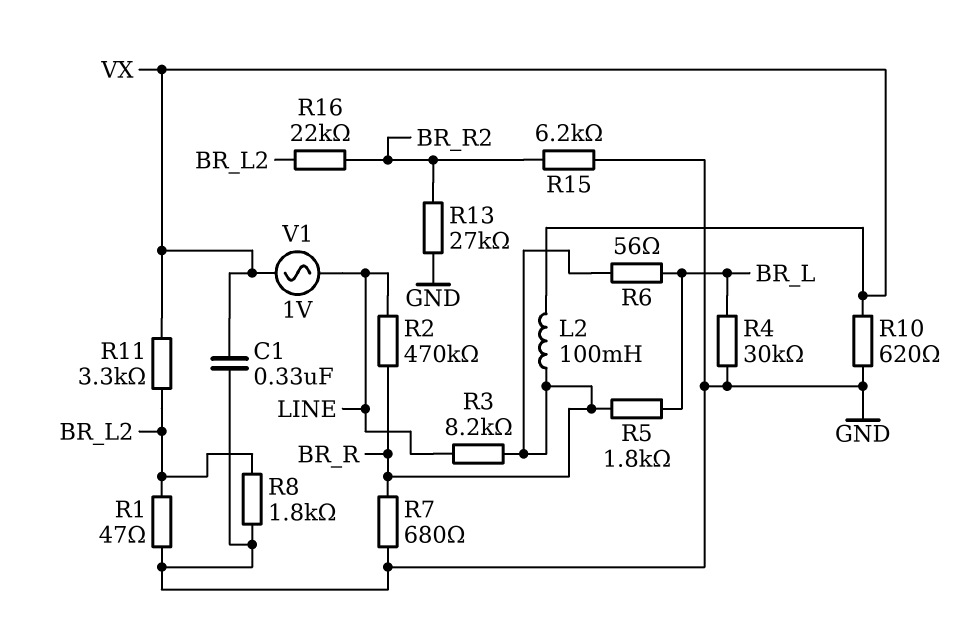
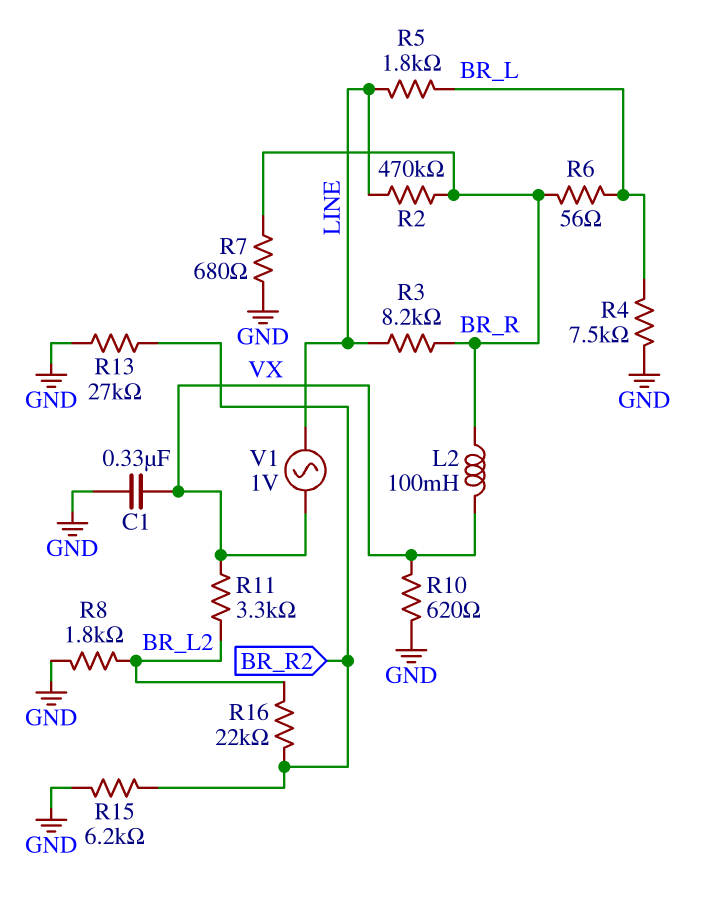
R1: 47 (BR_L2, GND) -> none
R4: 30k (BR_L, GND) -> 7.5k (BR_L, GND)
R5: 1.8k (BR_L, BR_R) -> 1.8k (BR_L, LINE)

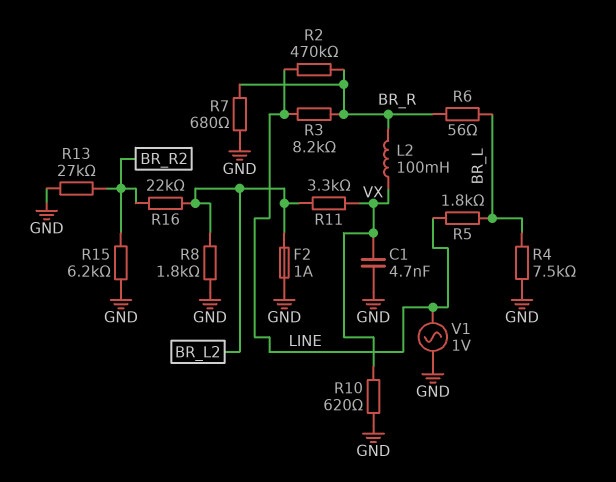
C1: 330nF (GND, VX) -> 4.7nF (GND, VX)
F2: none -> 1A (BR_L2, GND)
V1: AC 1V (LINE, VX) -> AC 1V (GND, LINE)

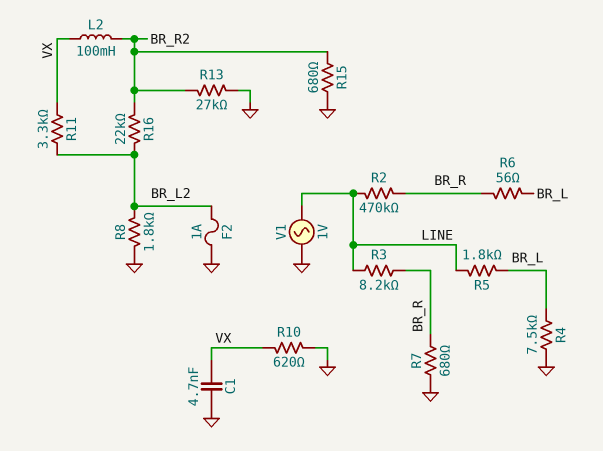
L2: 100mH (BR_R, VX) -> 100mH (BR_R2, VX)
R15: 6.2k (BR_R2, GND) -> 680 (BR_R2, GND)

